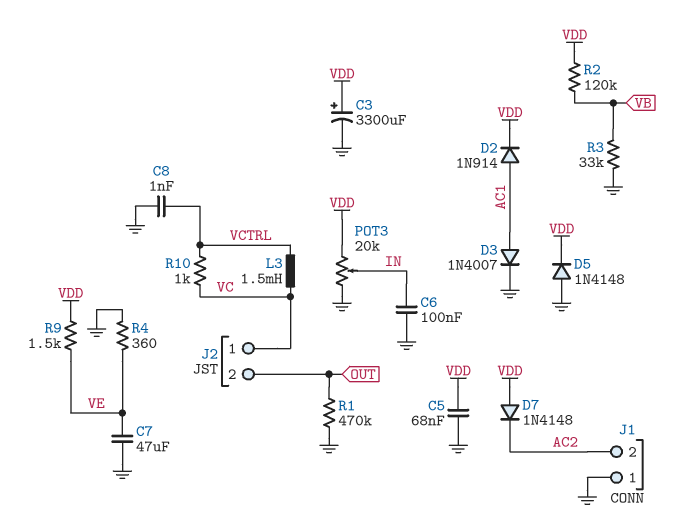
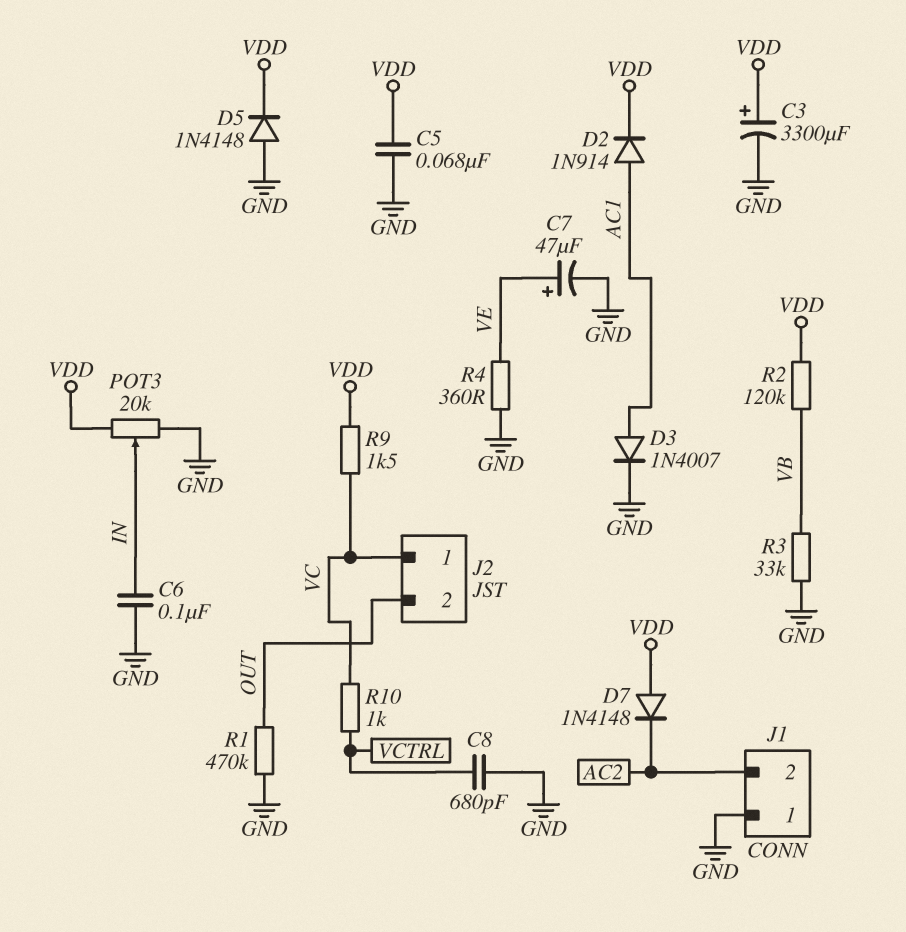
C7: 47uF (GND, VE) -> 47uF (plus VE, minus GND)
C8: 1nF (GND, VCTRL) -> 680pF (GND, VCTRL)
L3: 1.5mH (VC, VCTRL) -> none
R9: 1.5k (VDD, VE) -> 1.5k (VC, VDD)

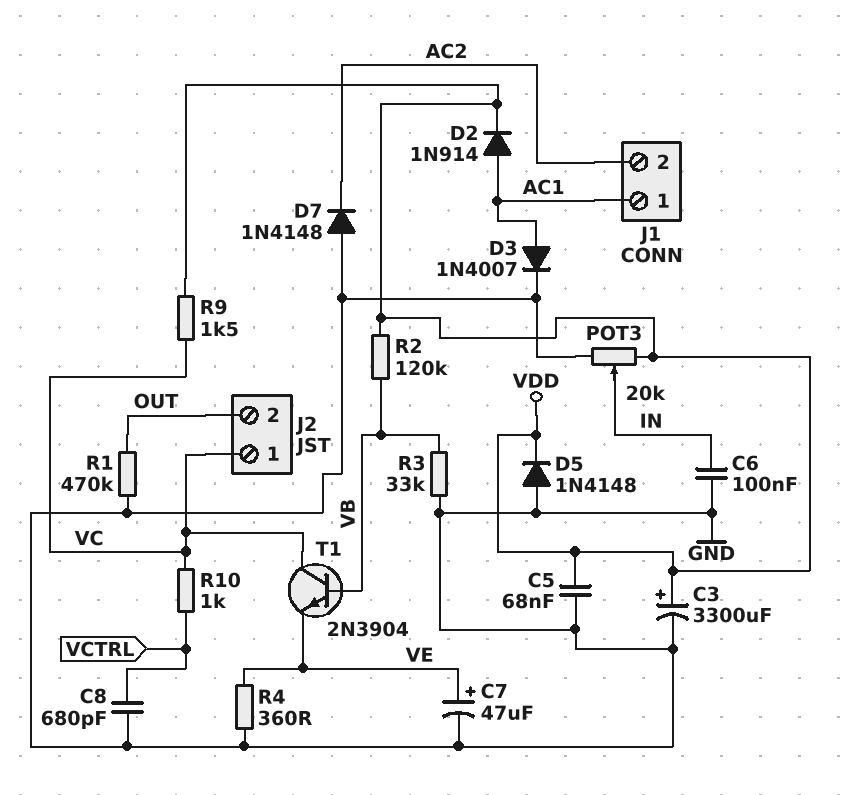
D7: diode 1N4148 (A VDD, K AC2) -> diode 1N4148 (A GND, K AC2)
J1 pin 1: GND -> AC1
T1: none -> NPN 2N3904 (B VB, C VC, E VE)

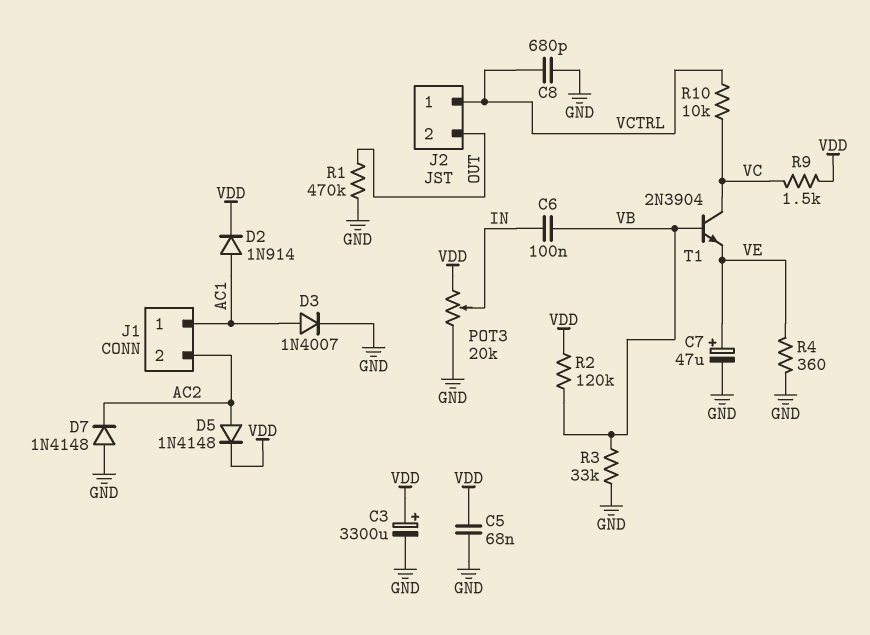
C6: 100nF (GND, IN) -> 100nF (IN, VB)
D5: diode 1N4148 (A GND, K VDD) -> diode 1N4148 (A AC2, K VDD)
J2 pin 1: VC -> VCTRL
R10: 1k (VC, VCTRL) -> 10k (VC, VCTRL)

